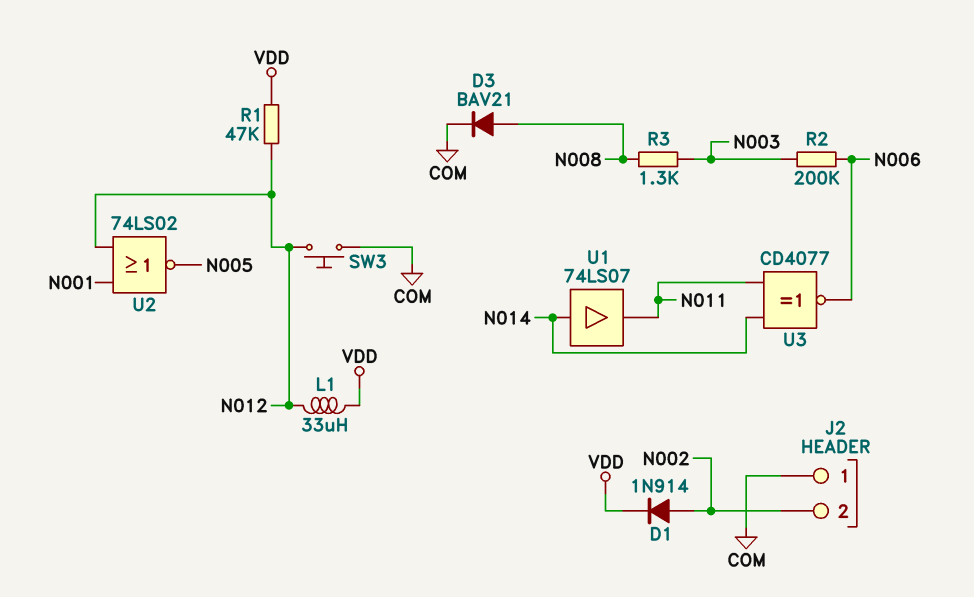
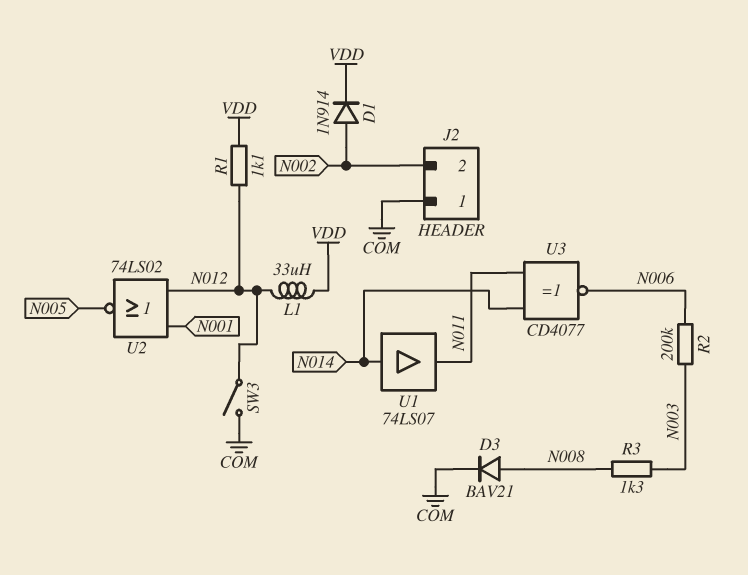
R1: 47k (N012, VDD) -> 1.1k (N012, VDD)
SW3: button (COM, N012) -> switch (COM, N012)

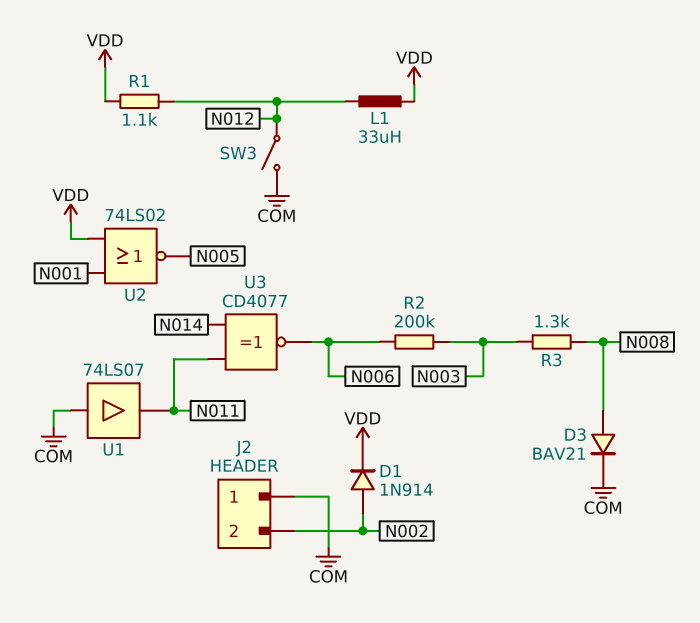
U1: buffer 74LS07 (in N014, out N011) -> buffer 74LS07 (in COM, out N011)
U2: NOR 74LS02 (in N001, in N012, out N005) -> NOR 74LS02 (in N001, in VDD, out N005)

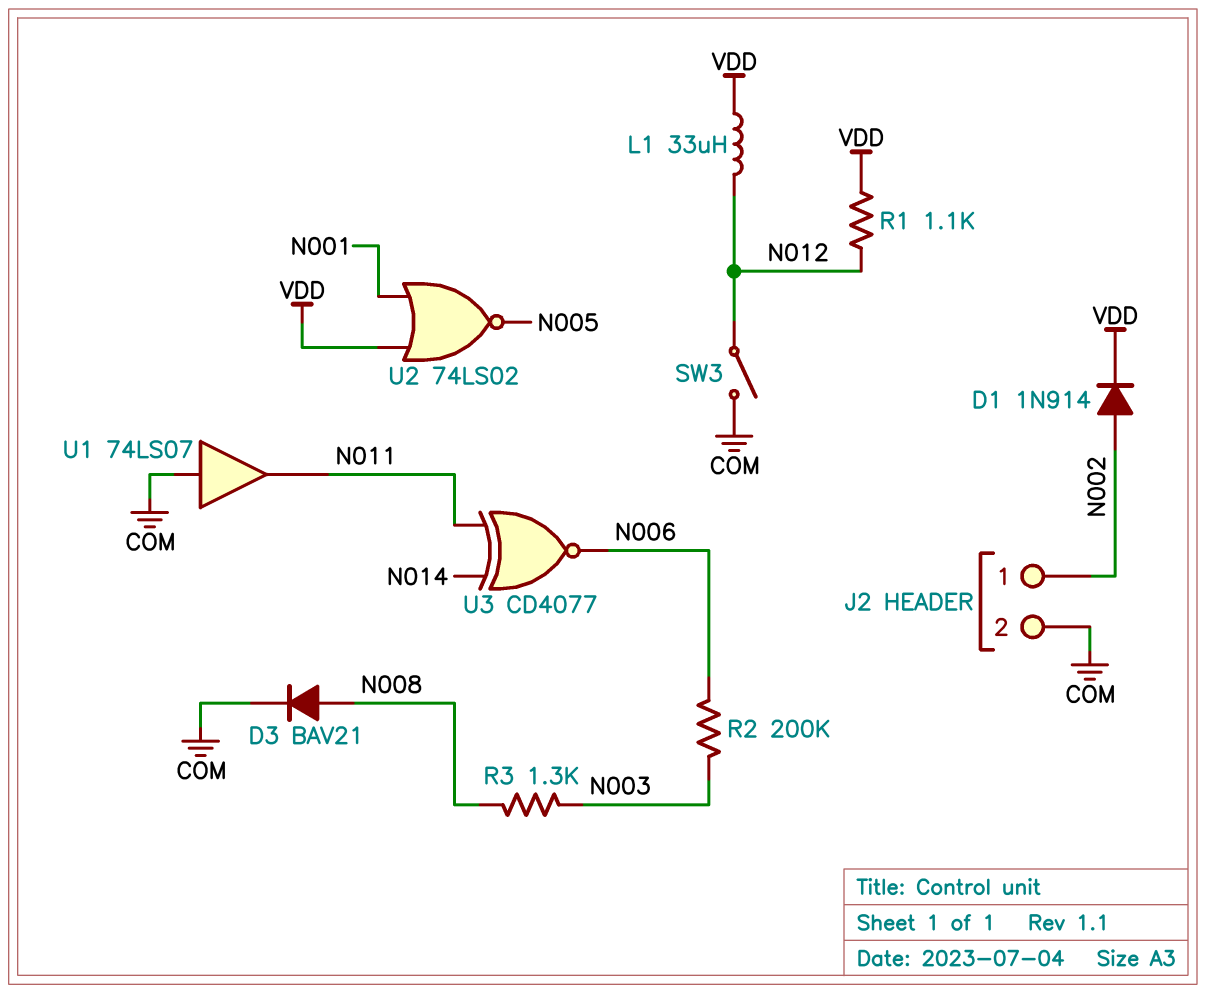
J2 pin 1: COM -> N002
J2 pin 2: N002 -> COM

